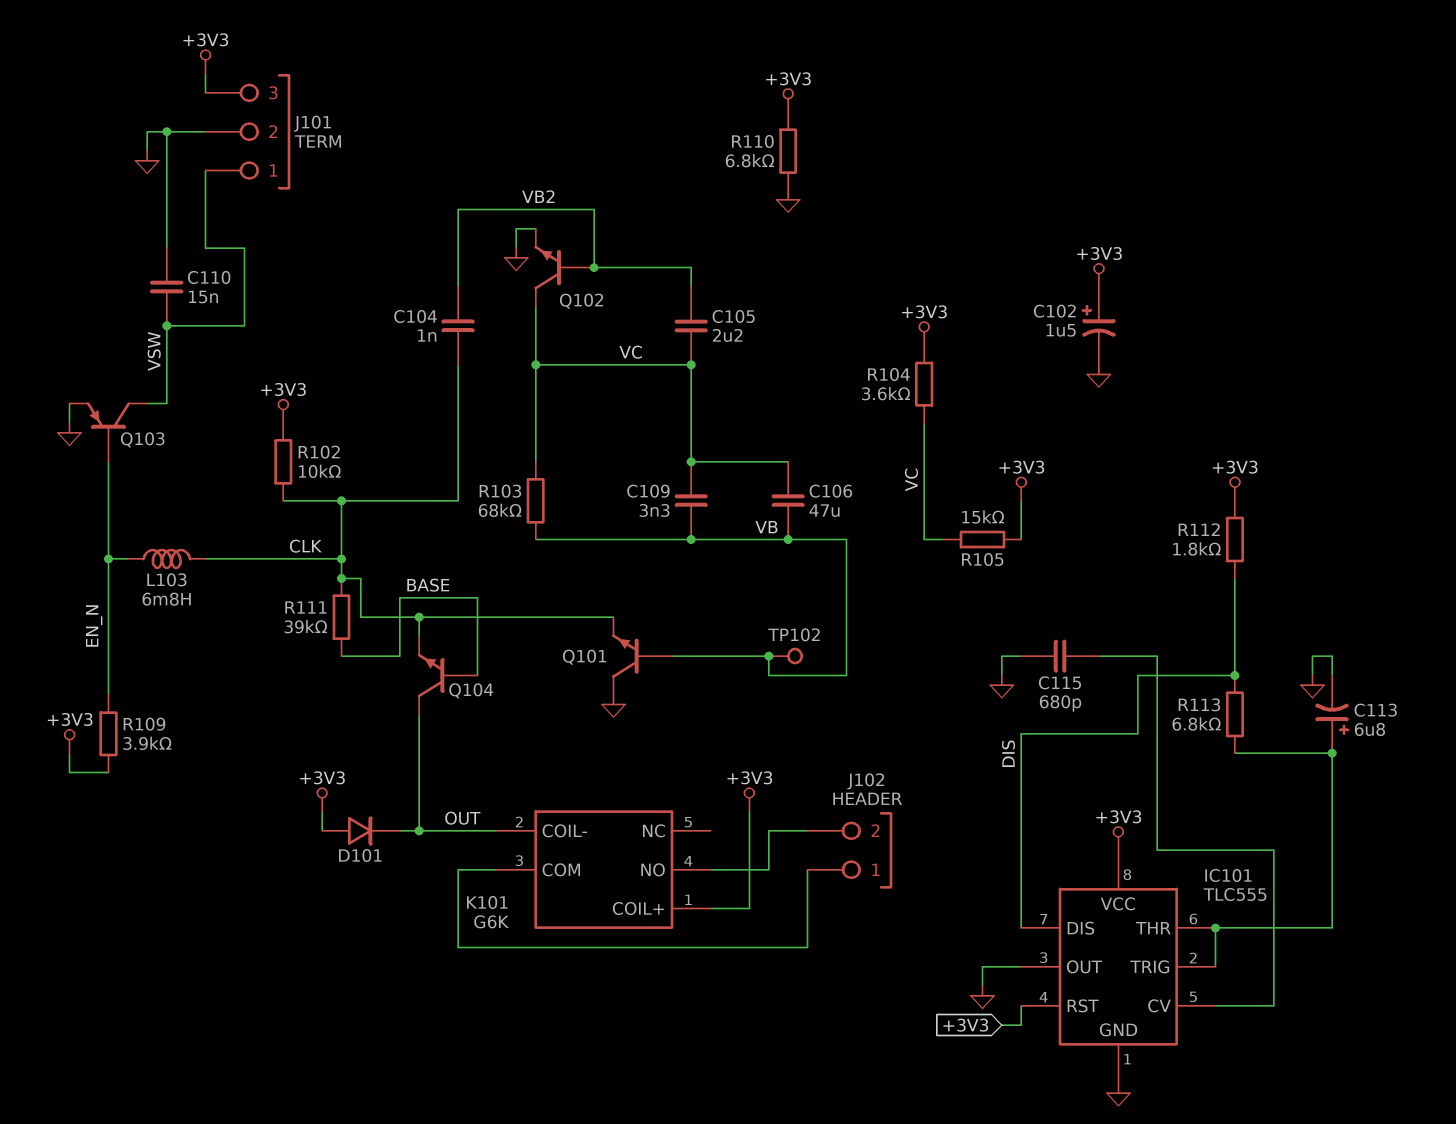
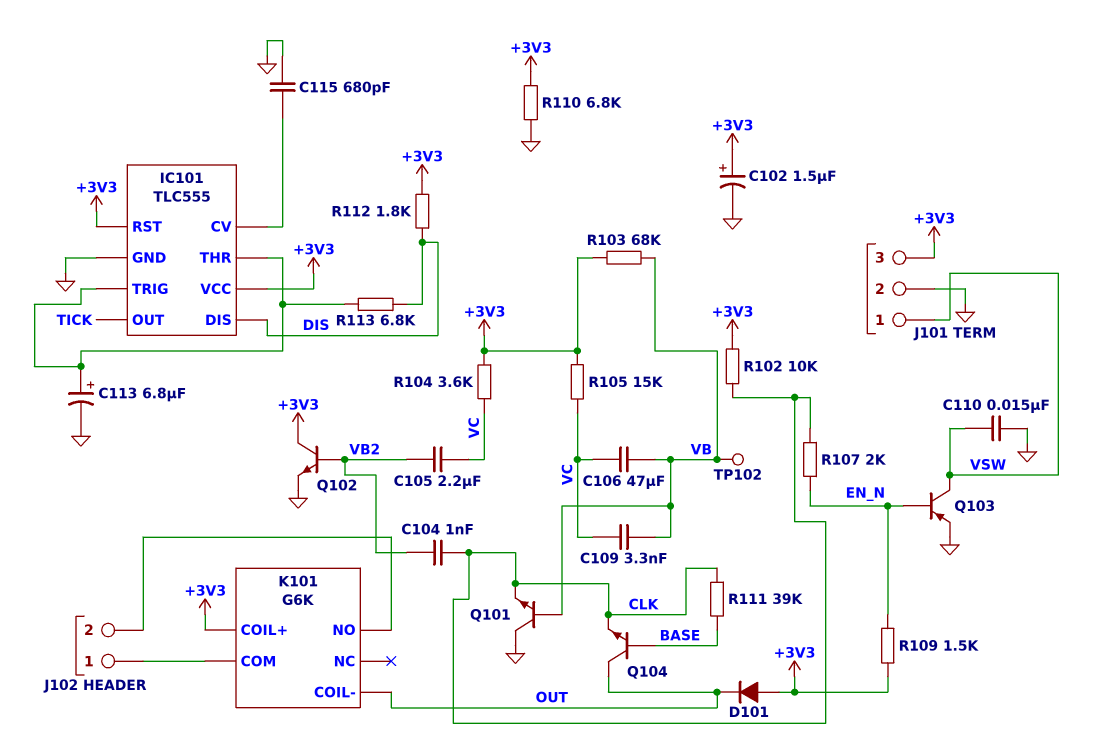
IC101 pin OUT: GND -> TICK
L103: 6.8mH (CLK, EN_N) -> none
Q102: NPN (B VB2, C VC, E GND) -> NPN (B VB2, C +3V3, E GND)
R103: 68k (VB, VC) -> 68k (+3V3, VB)
R107: none -> 2k (CLK, EN_N)
R109: 3.9k (+3V3, EN_N) -> 1.5k (+3V3, EN_N)

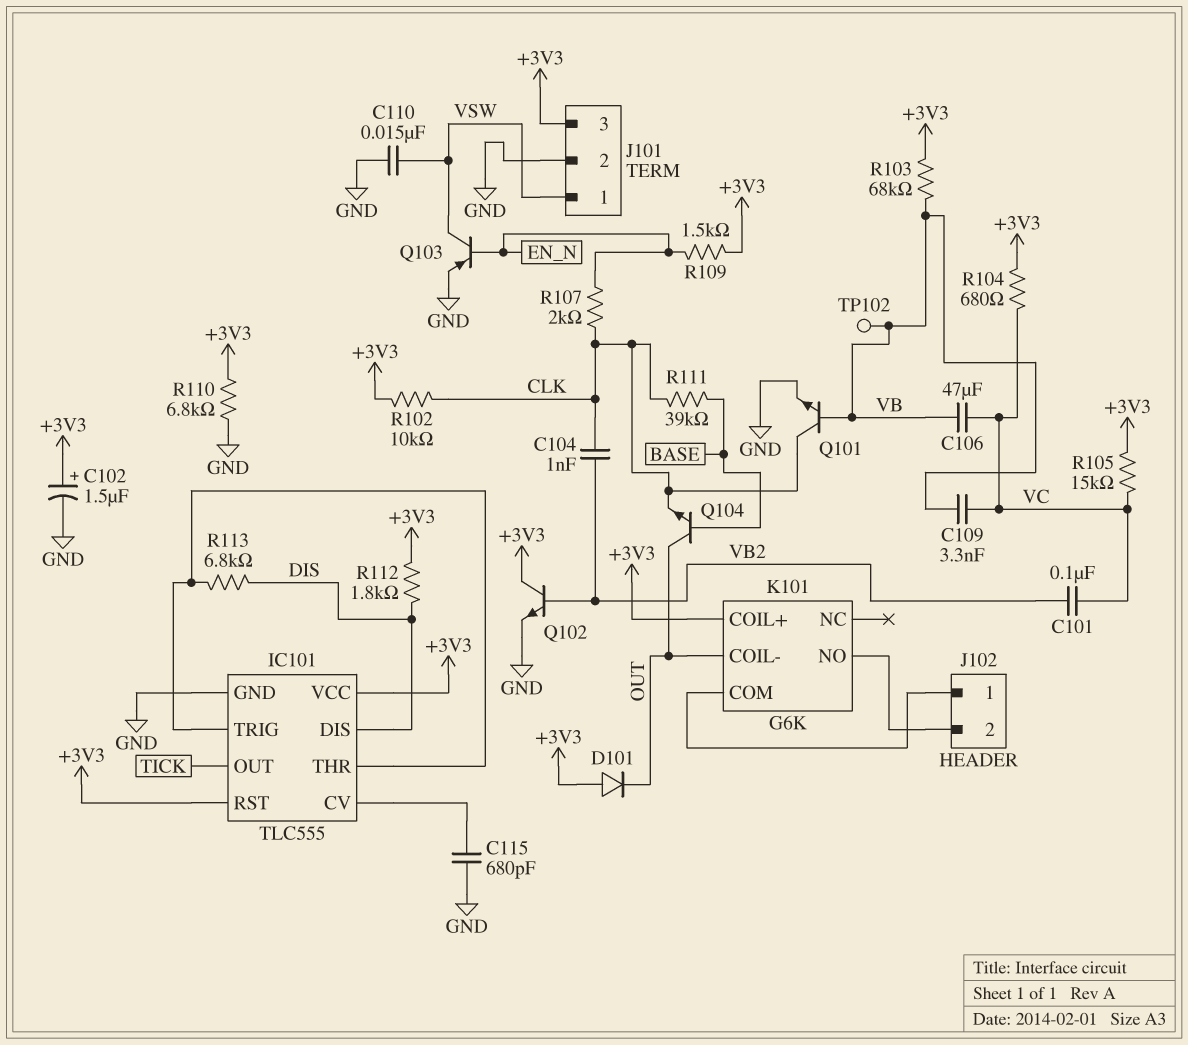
C101: none -> 100nF (VB2, VC)
C105: 2.2uF (VB2, VC) -> none
C113: 6.8uF (plus IC101/THR, minus GND) -> none
Q101: NPN (B VB, C GND, E CLK) -> NPN (B VB, C CLK, E GND)
R104: 3.6k (+3V3, VC) -> 680 (+3V3, VC)

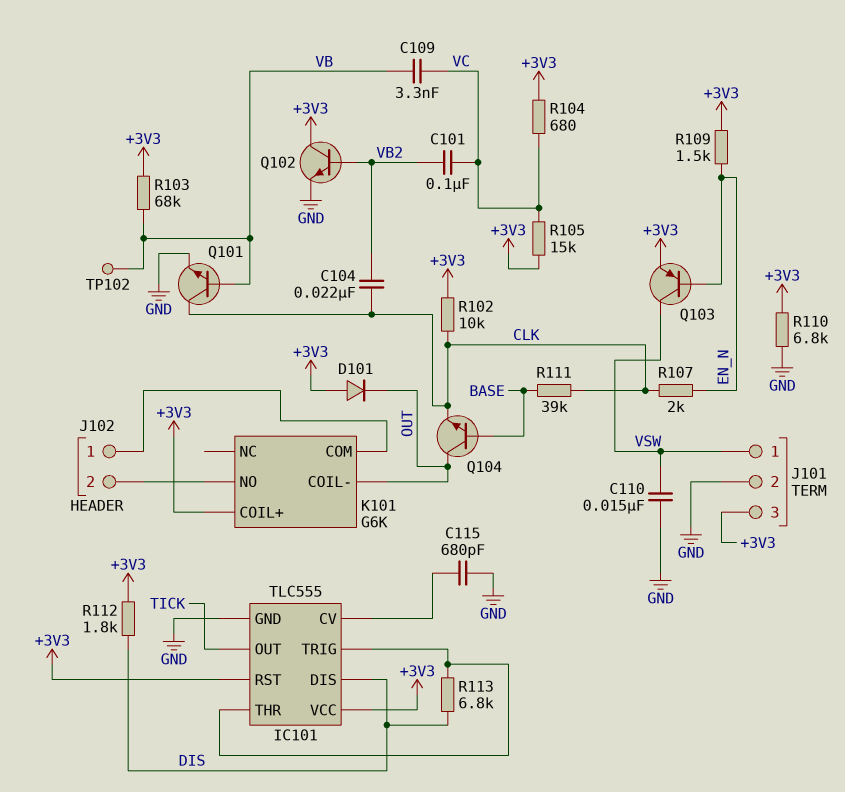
C102: 1.5uF (plus +3V3, minus GND) -> none
C104: 1nF (CLK, VB2) -> 22nF (CLK, VB2)
C106: 47uF (VB, VC) -> none
Q103: PNP (B EN_N, C VSW, E GND) -> PNP (B EN_N, C VSW, E +3V3)

